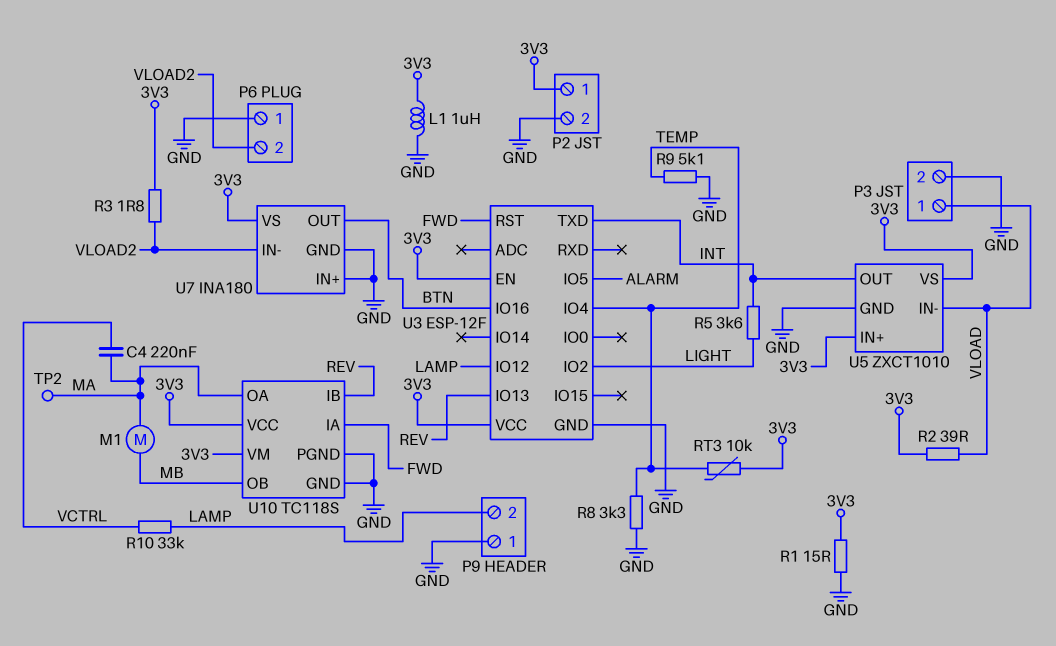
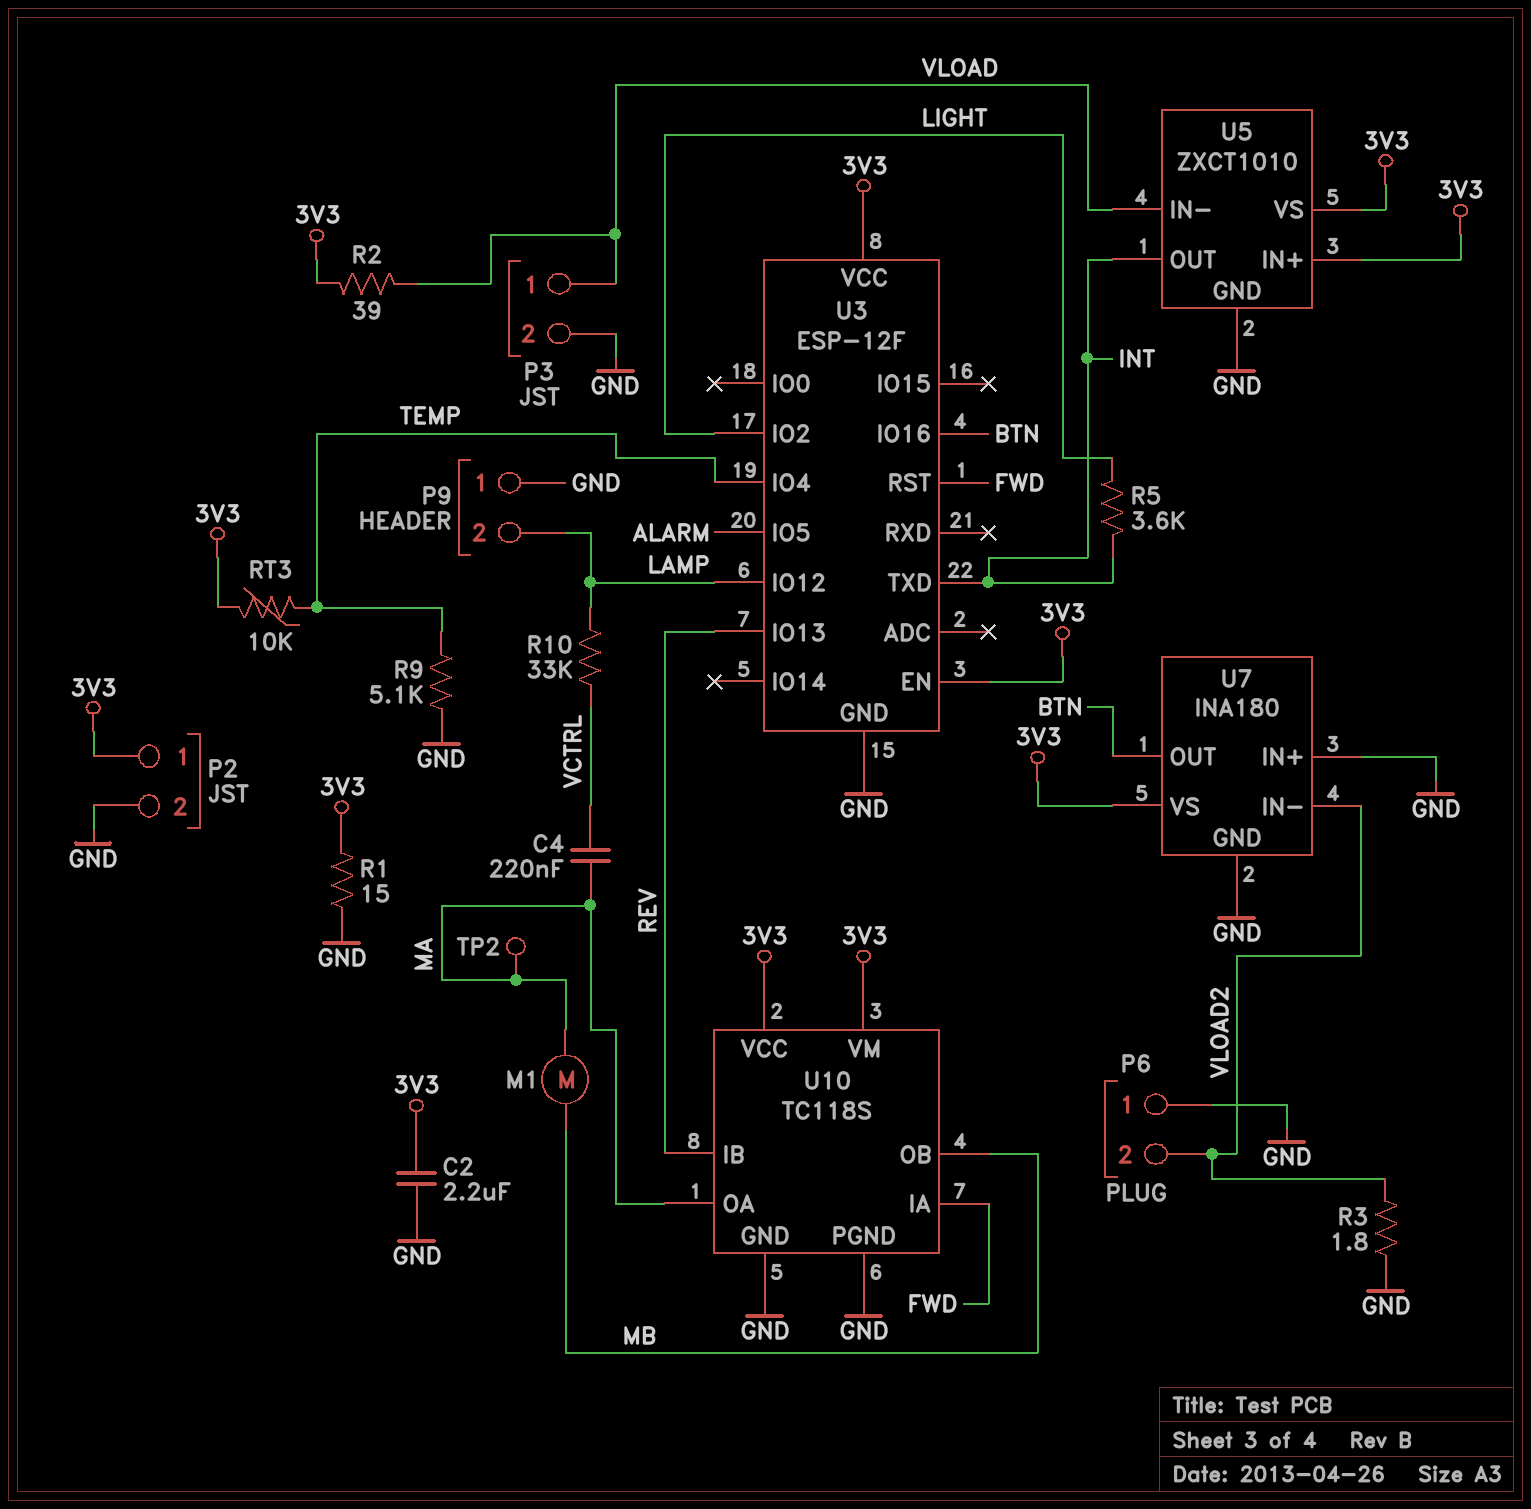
C2: none -> 2.2uF (3V3, GND)
L1: 1uH (3V3, GND) -> none
R3: 1.8 (3V3, VLOAD2) -> 1.8 (GND, VLOAD2)
R8: 3.3k (GND, TEMP) -> none

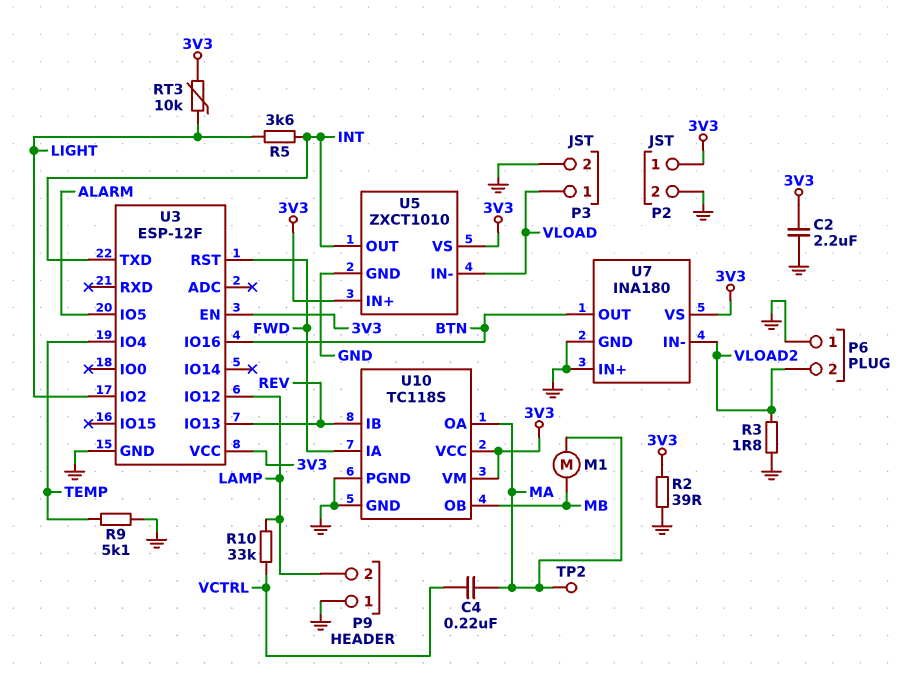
R1: 15 (3V3, GND) -> none
R2: 39 (3V3, VLOAD) -> 39 (3V3, GND)
RT3: 10k (3V3, TEMP) -> 10k (3V3, LIGHT)

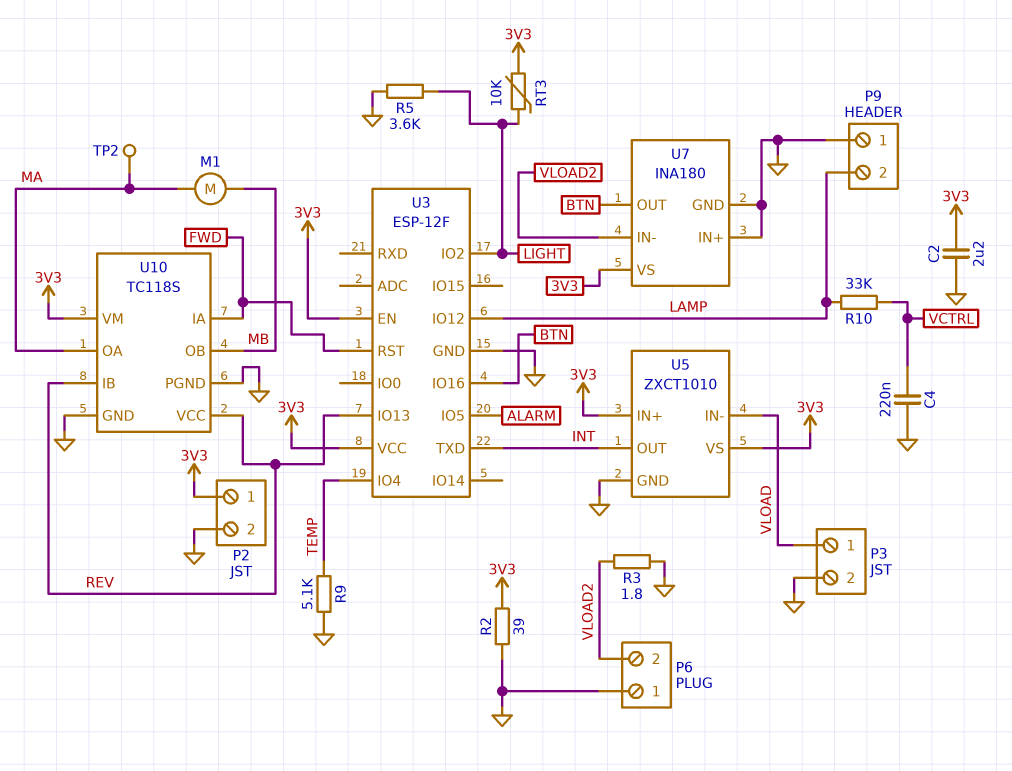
C4: 220nF (MA, VCTRL) -> 220nF (GND, VCTRL)
R5: 3.6k (INT, LIGHT) -> 3.6k (GND, LIGHT)
U10 pin VCC: 3V3 -> REV

